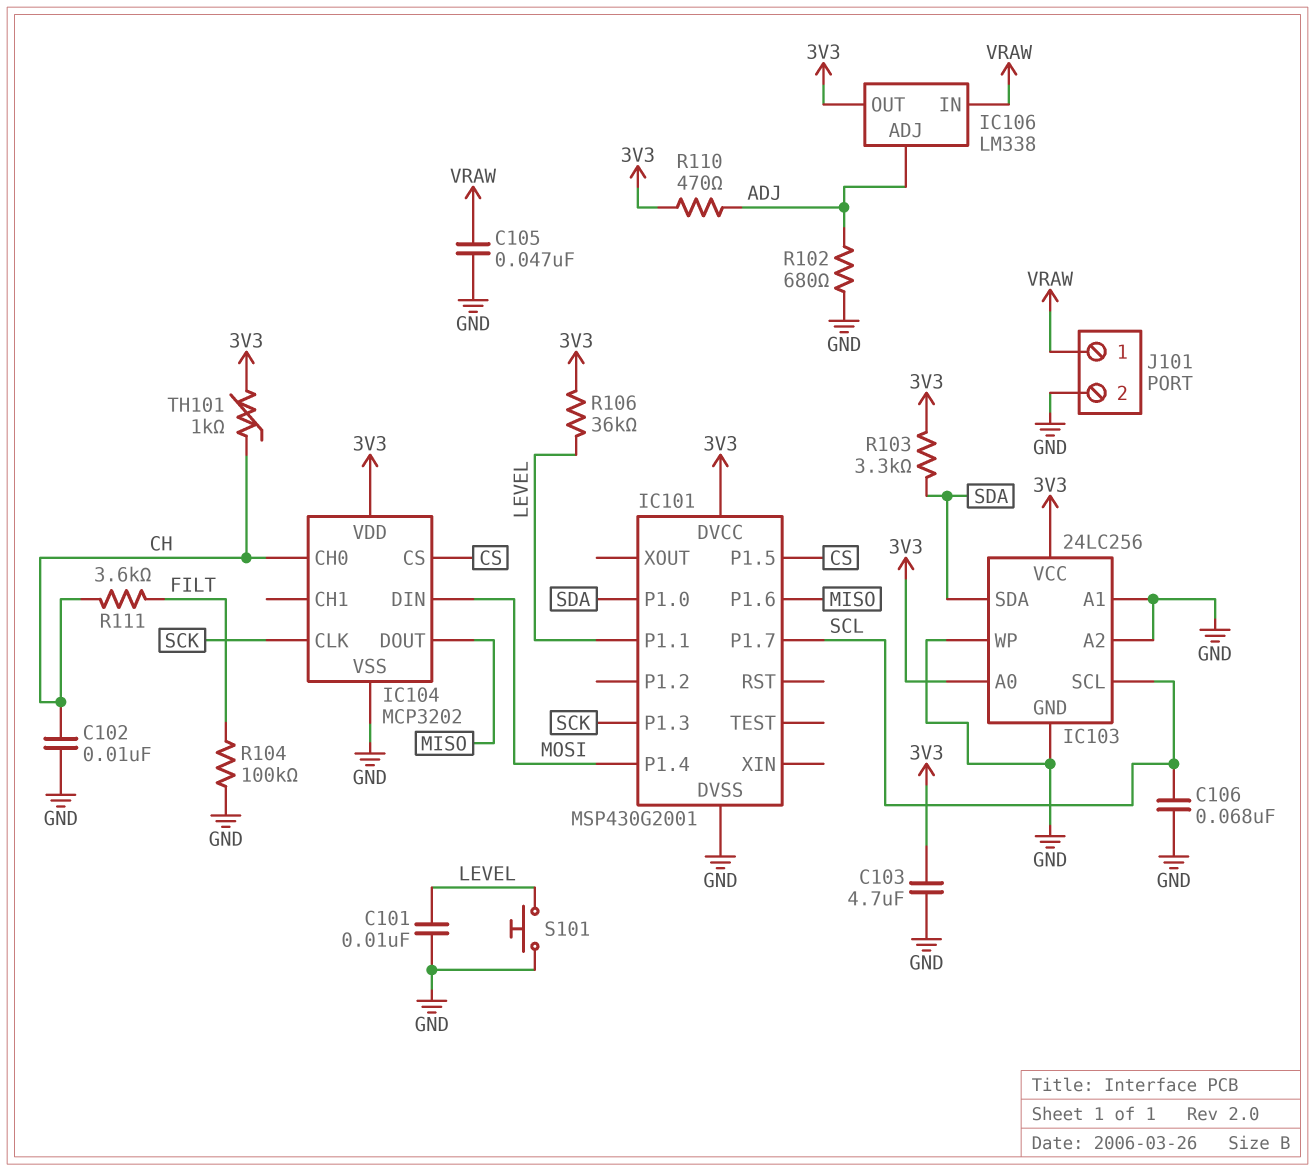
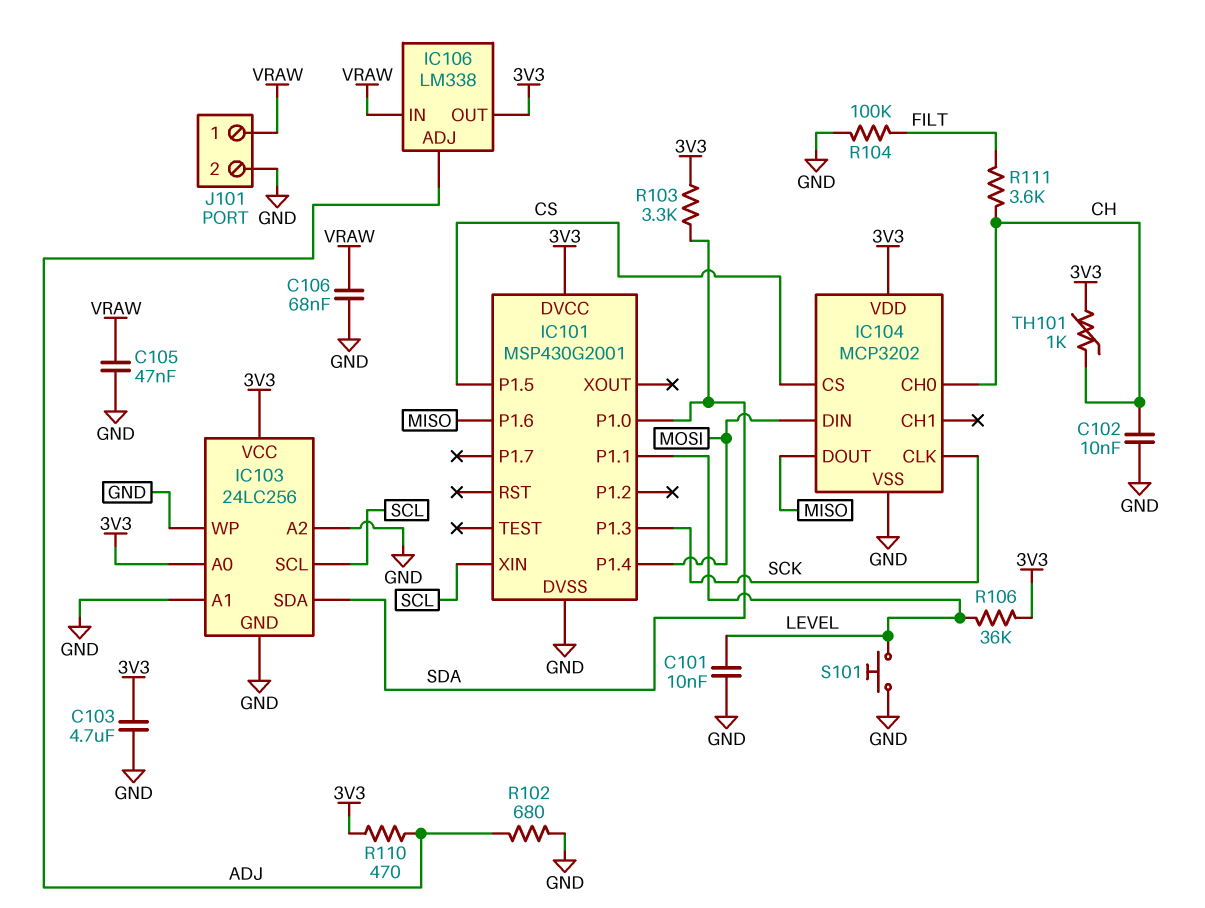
C106: 68nF (GND, SCL) -> 68nF (GND, VRAW)
IC101 pin P1.7: SCL -> none
IC101 pin XIN: none -> SCL

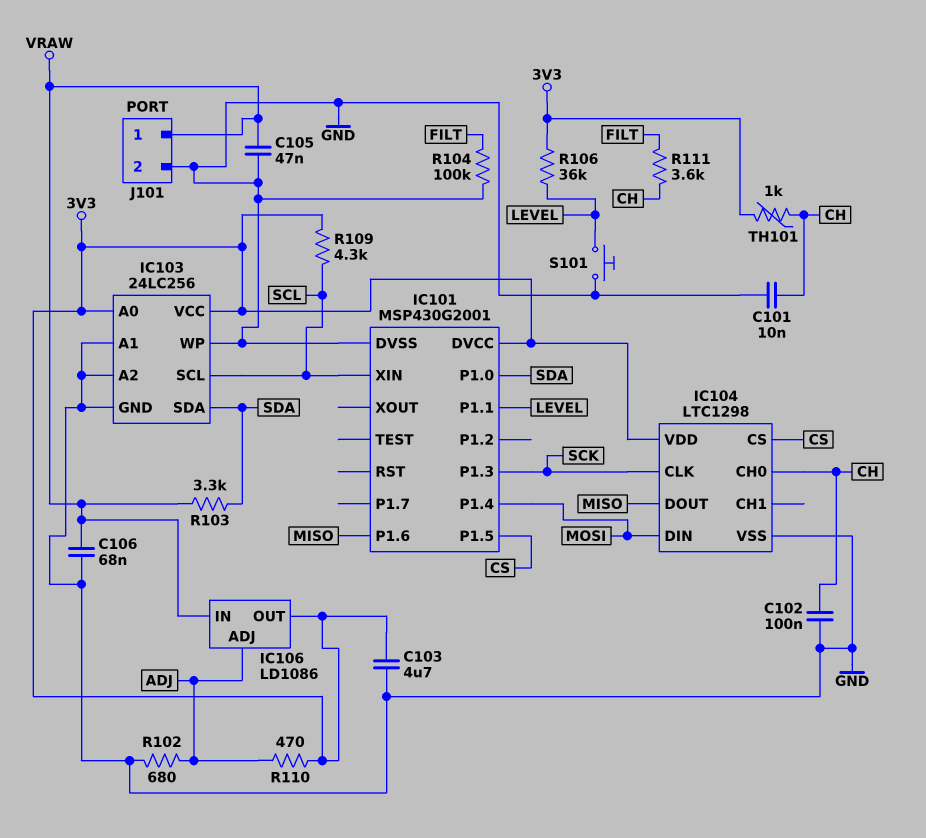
C101: 10nF (GND, LEVEL) -> 10nF (CH, GND)
C102: 10nF (CH, GND) -> 100nF (CH, GND)
IC104: MCP3202 -> LTC1298
IC106: LM338 -> LD1086
R103: 3.3k (3V3, SDA) -> 3.3k (SDA, VRAW)
R109: none -> 4.3k (3V3, SCL)

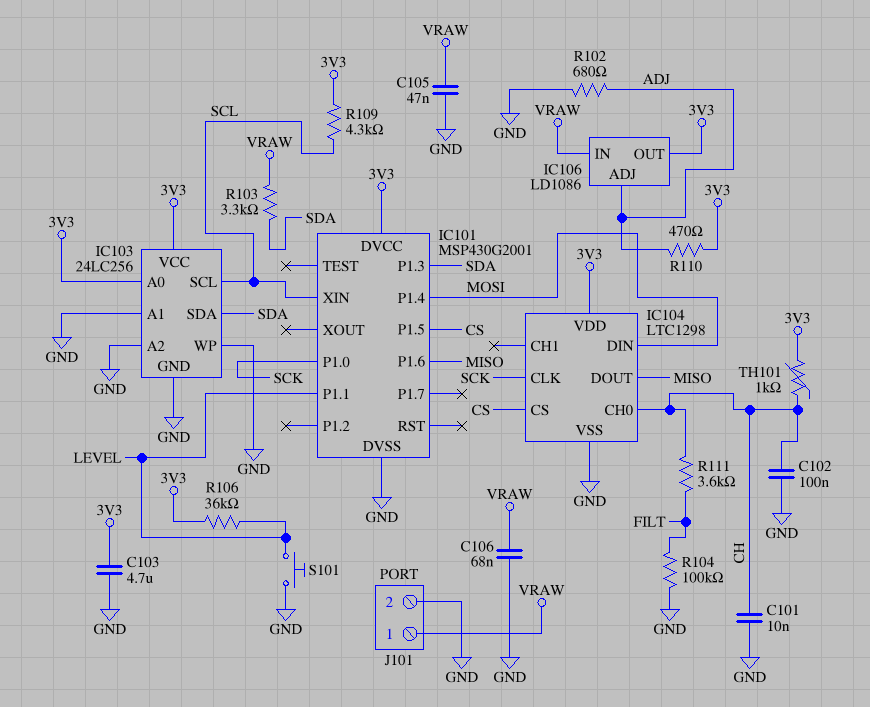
IC101 pin P1.0: SDA -> SCK
IC101 pin P1.3: SCK -> SDA

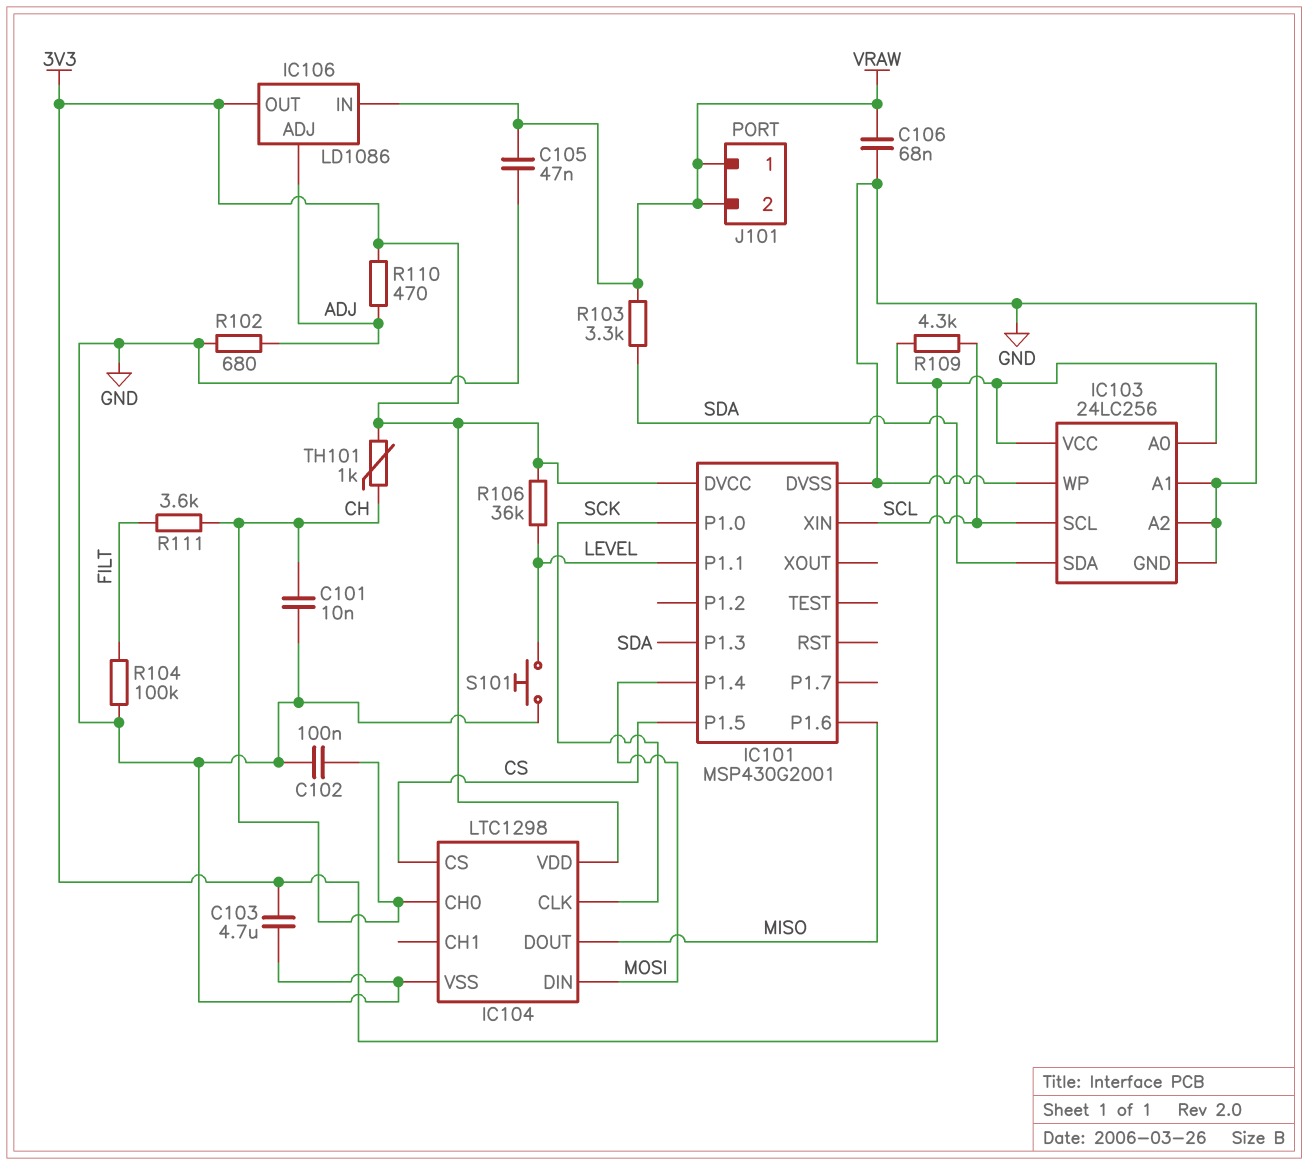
J101 pin 2: GND -> VRAW

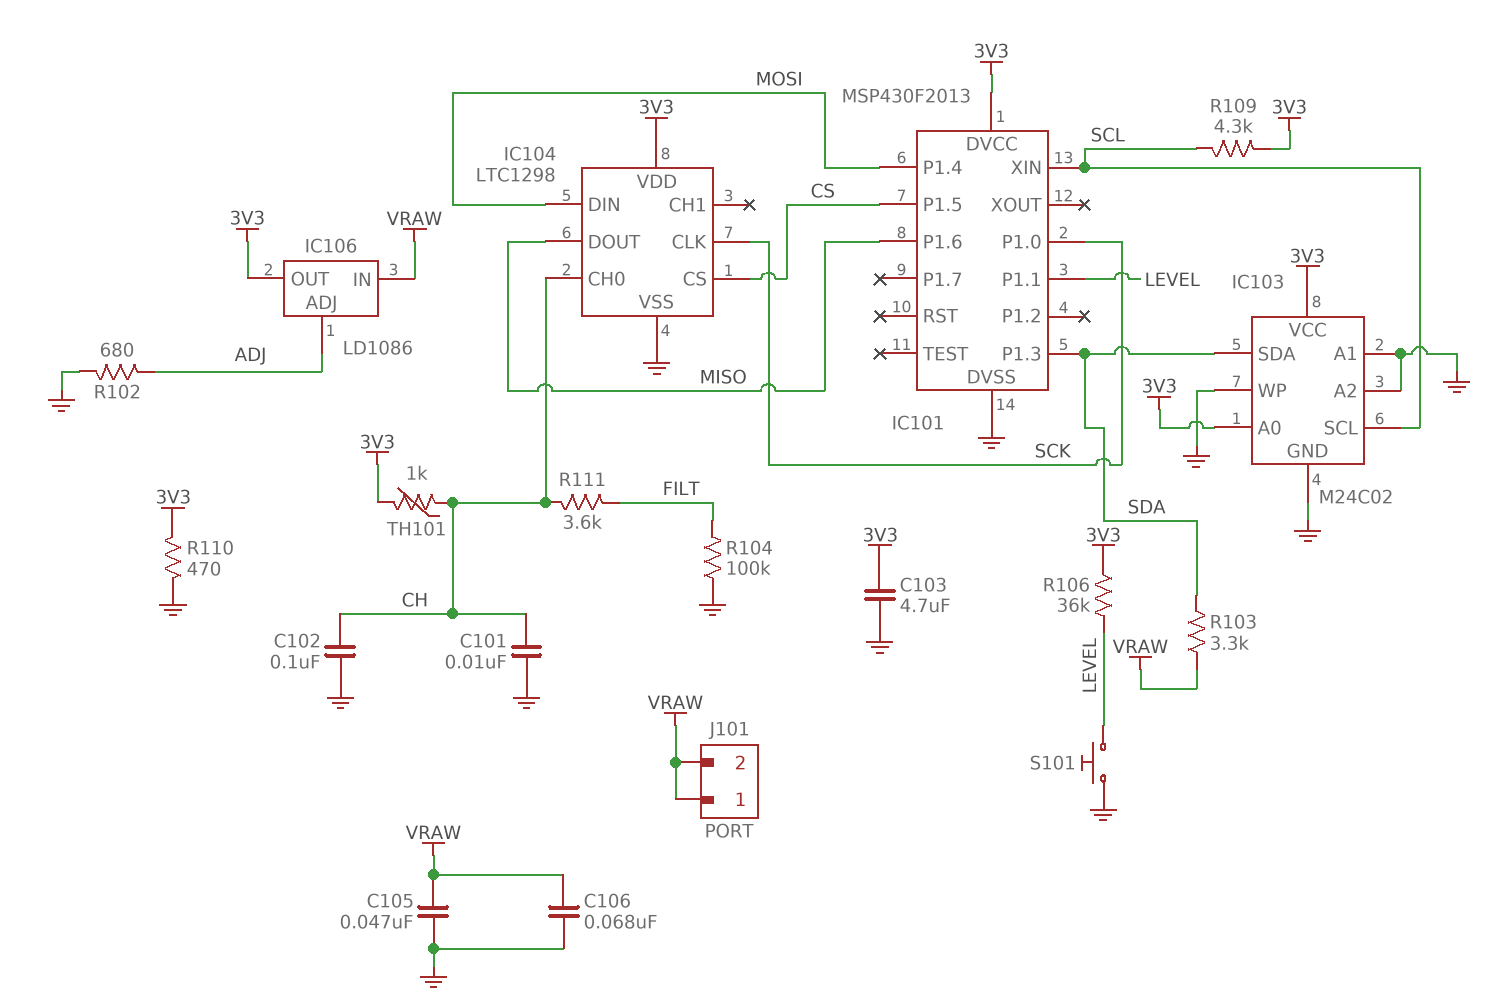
IC101: MSP430G2001 -> MSP430F2013
IC103: 24LC256 -> M24C02
R110: 470 (3V3, ADJ) -> 470 (3V3, GND)

